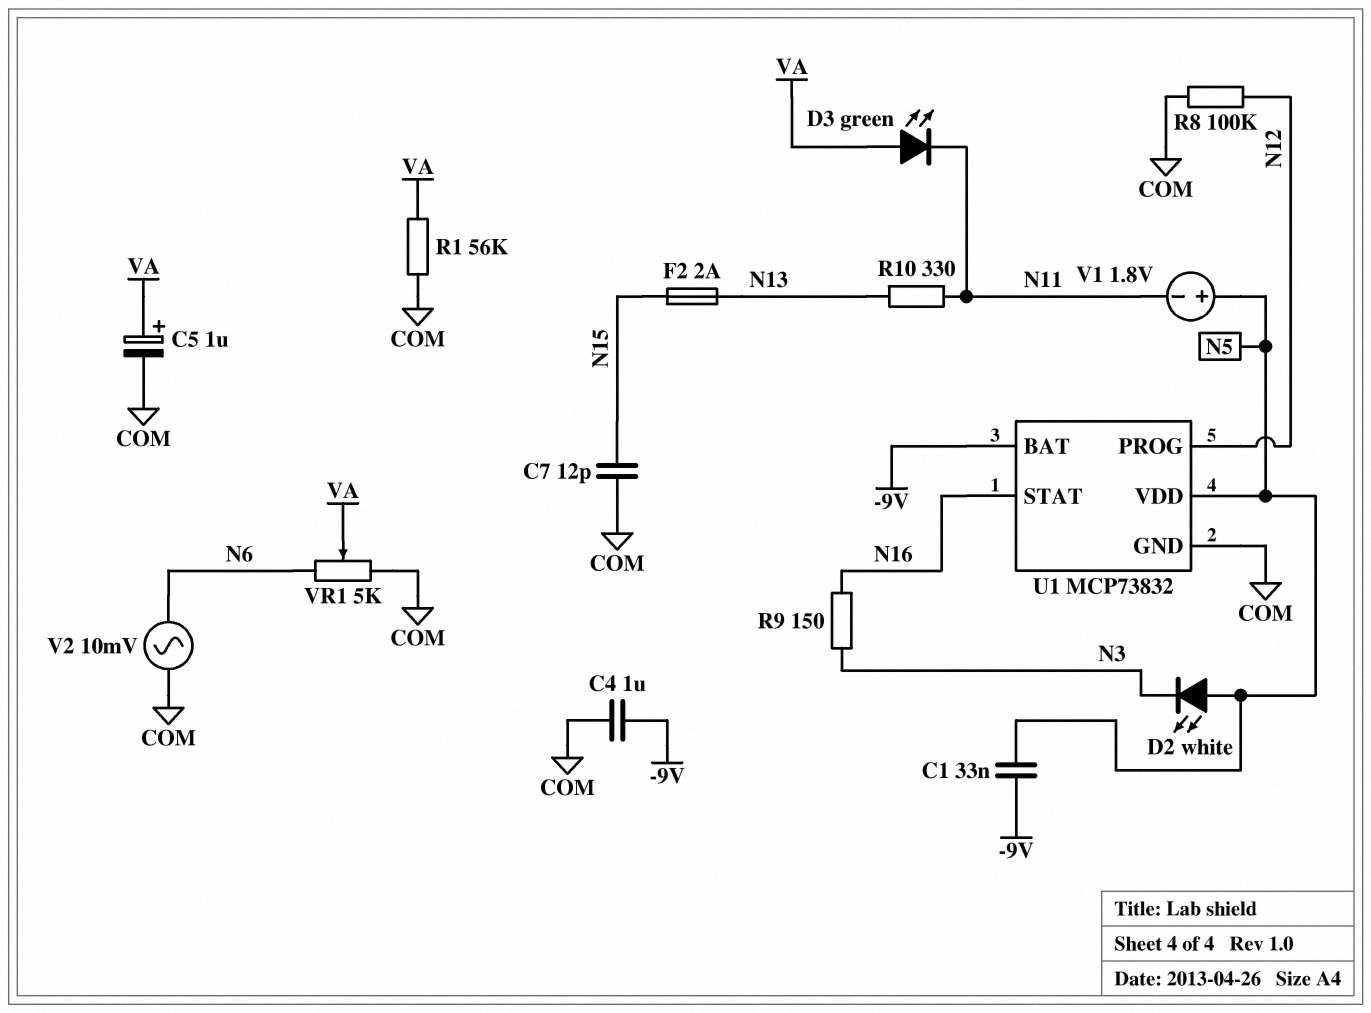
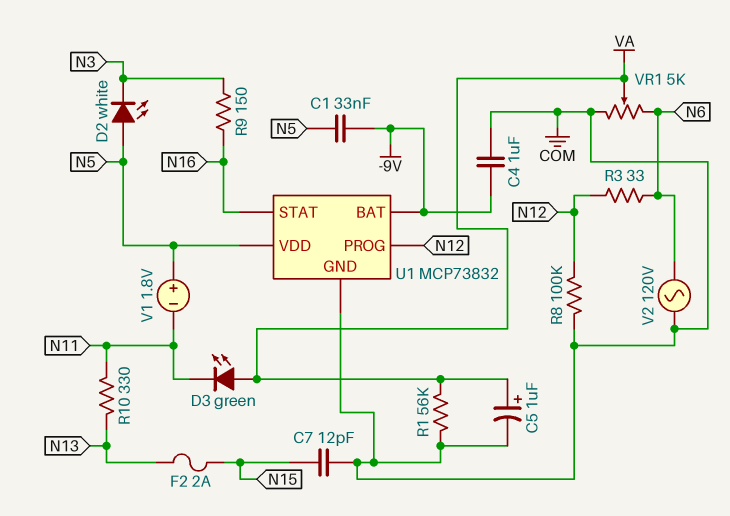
R3: none -> 33 (N6, N12)
V2: AC 10mV (COM, N6) -> AC 120V (COM, N6)

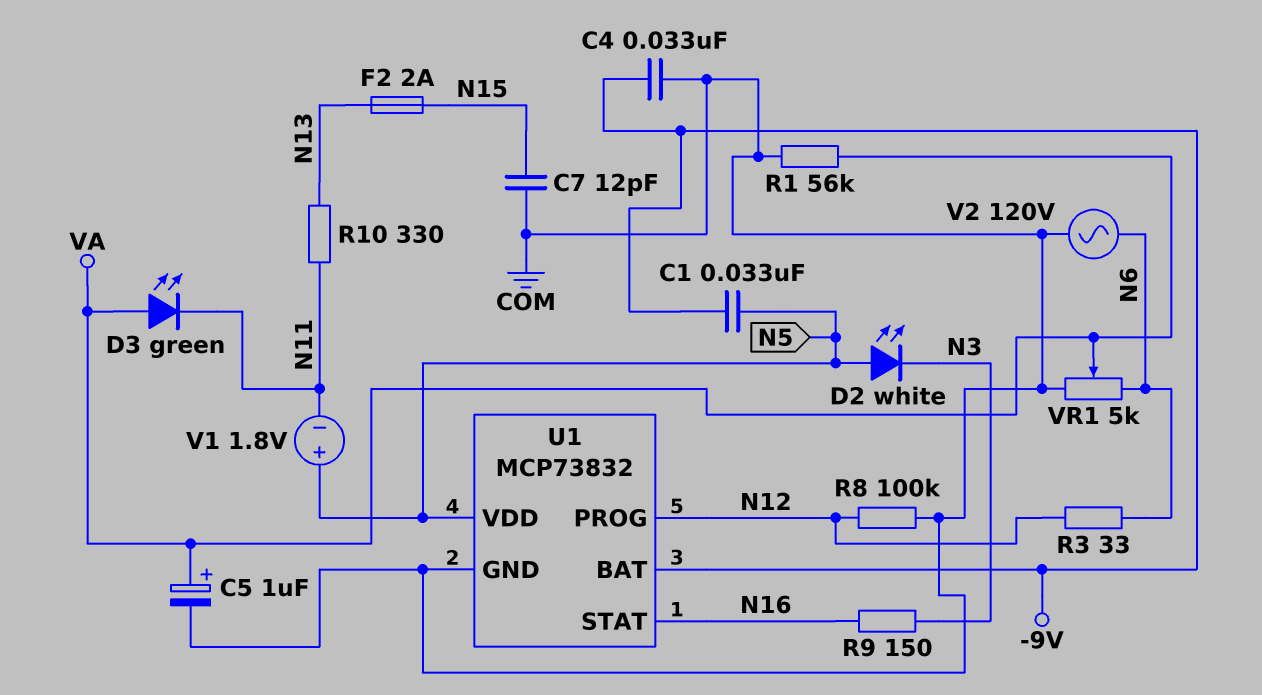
C4: 1uF (-9V, COM) -> 33nF (-9V, COM)

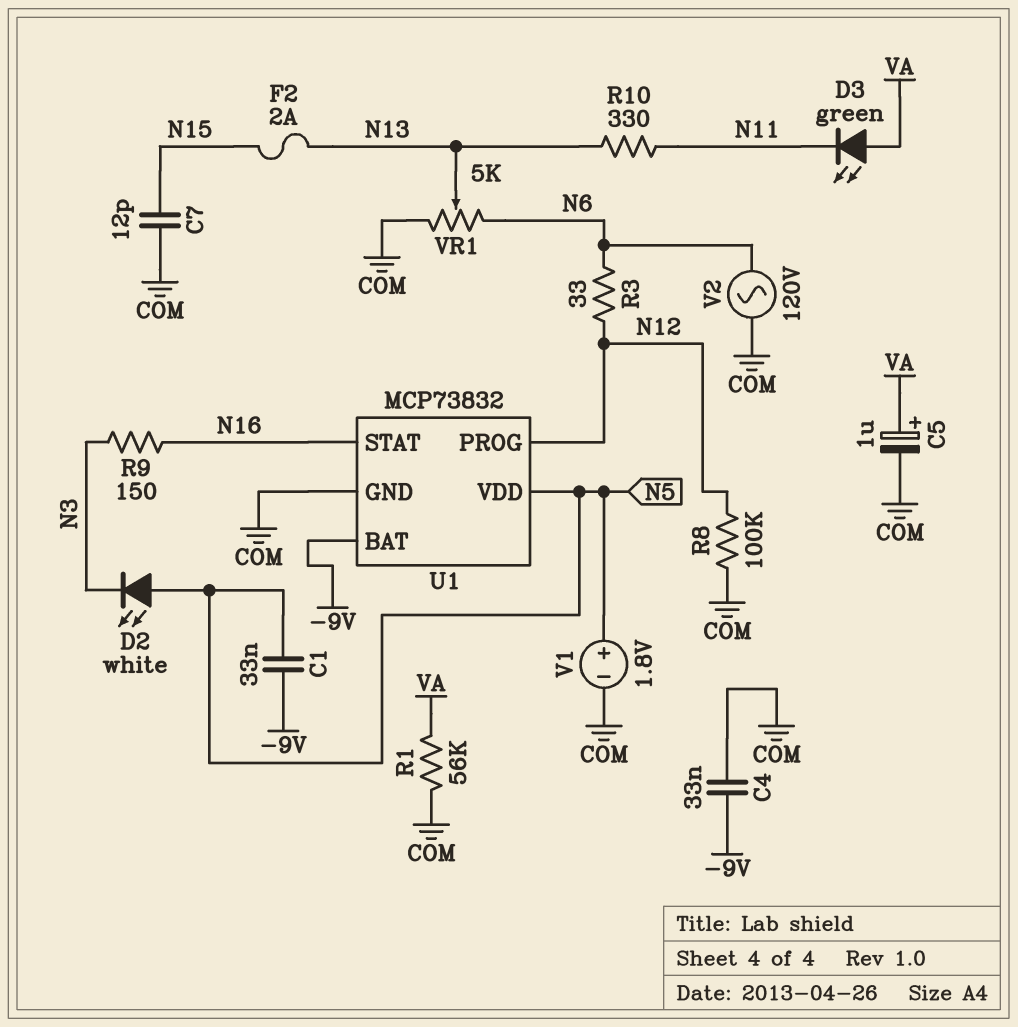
V1: 1.8V (plus N5, minus N11) -> 1.8V (plus N5, minus COM)
VR1: 5k (COM, N6, wiper VA) -> 5k (COM, N6, wiper N13)

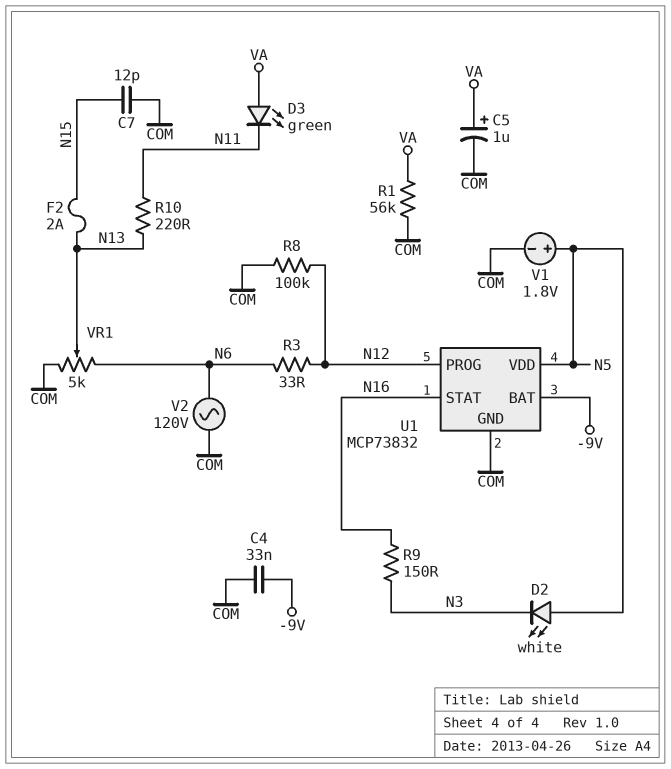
C1: 33nF (-9V, N5) -> none
R10: 330 (N11, N13) -> 220 (N11, N13)

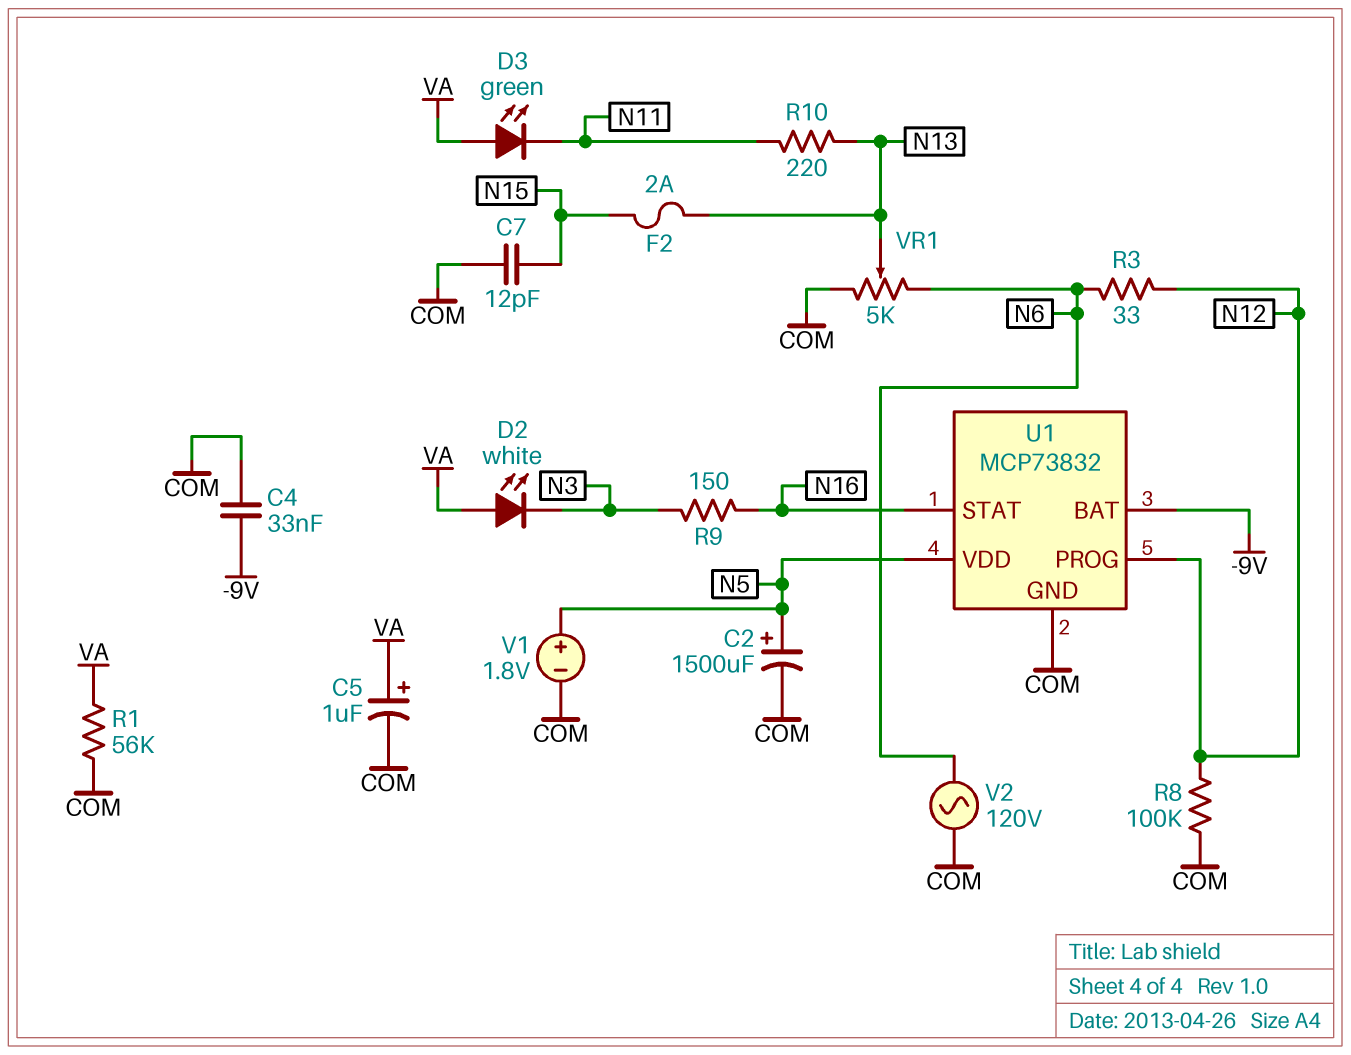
C2: none -> 1500uF (plus N5, minus COM)
D2: LED white (A N5, K N3) -> LED white (A VA, K N3)

